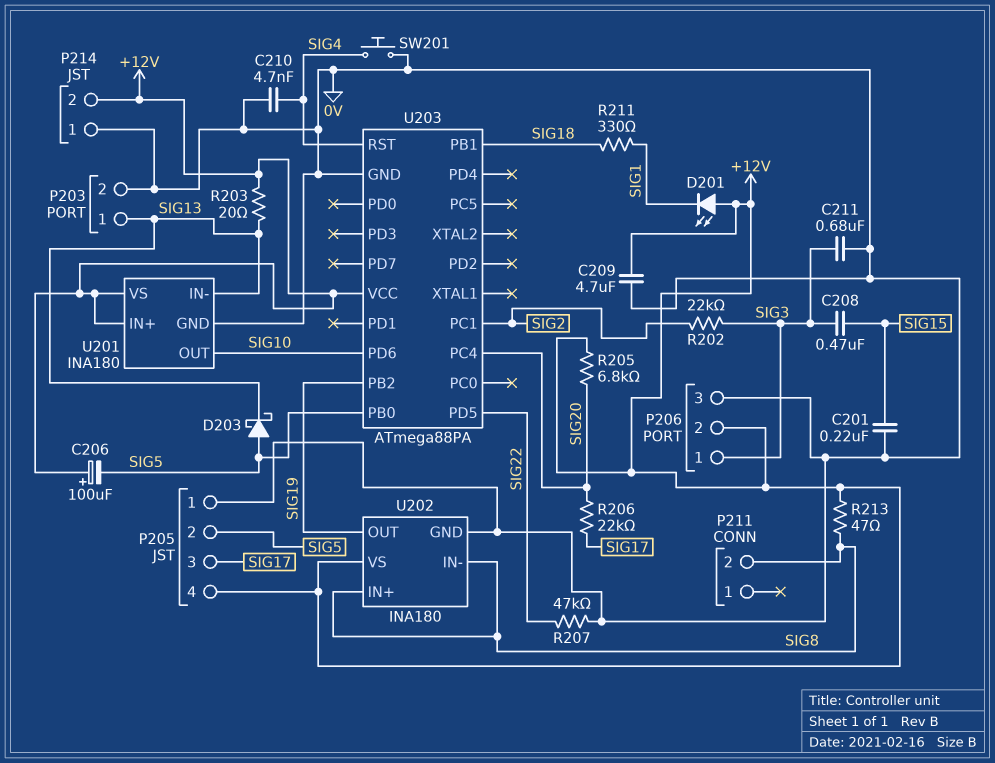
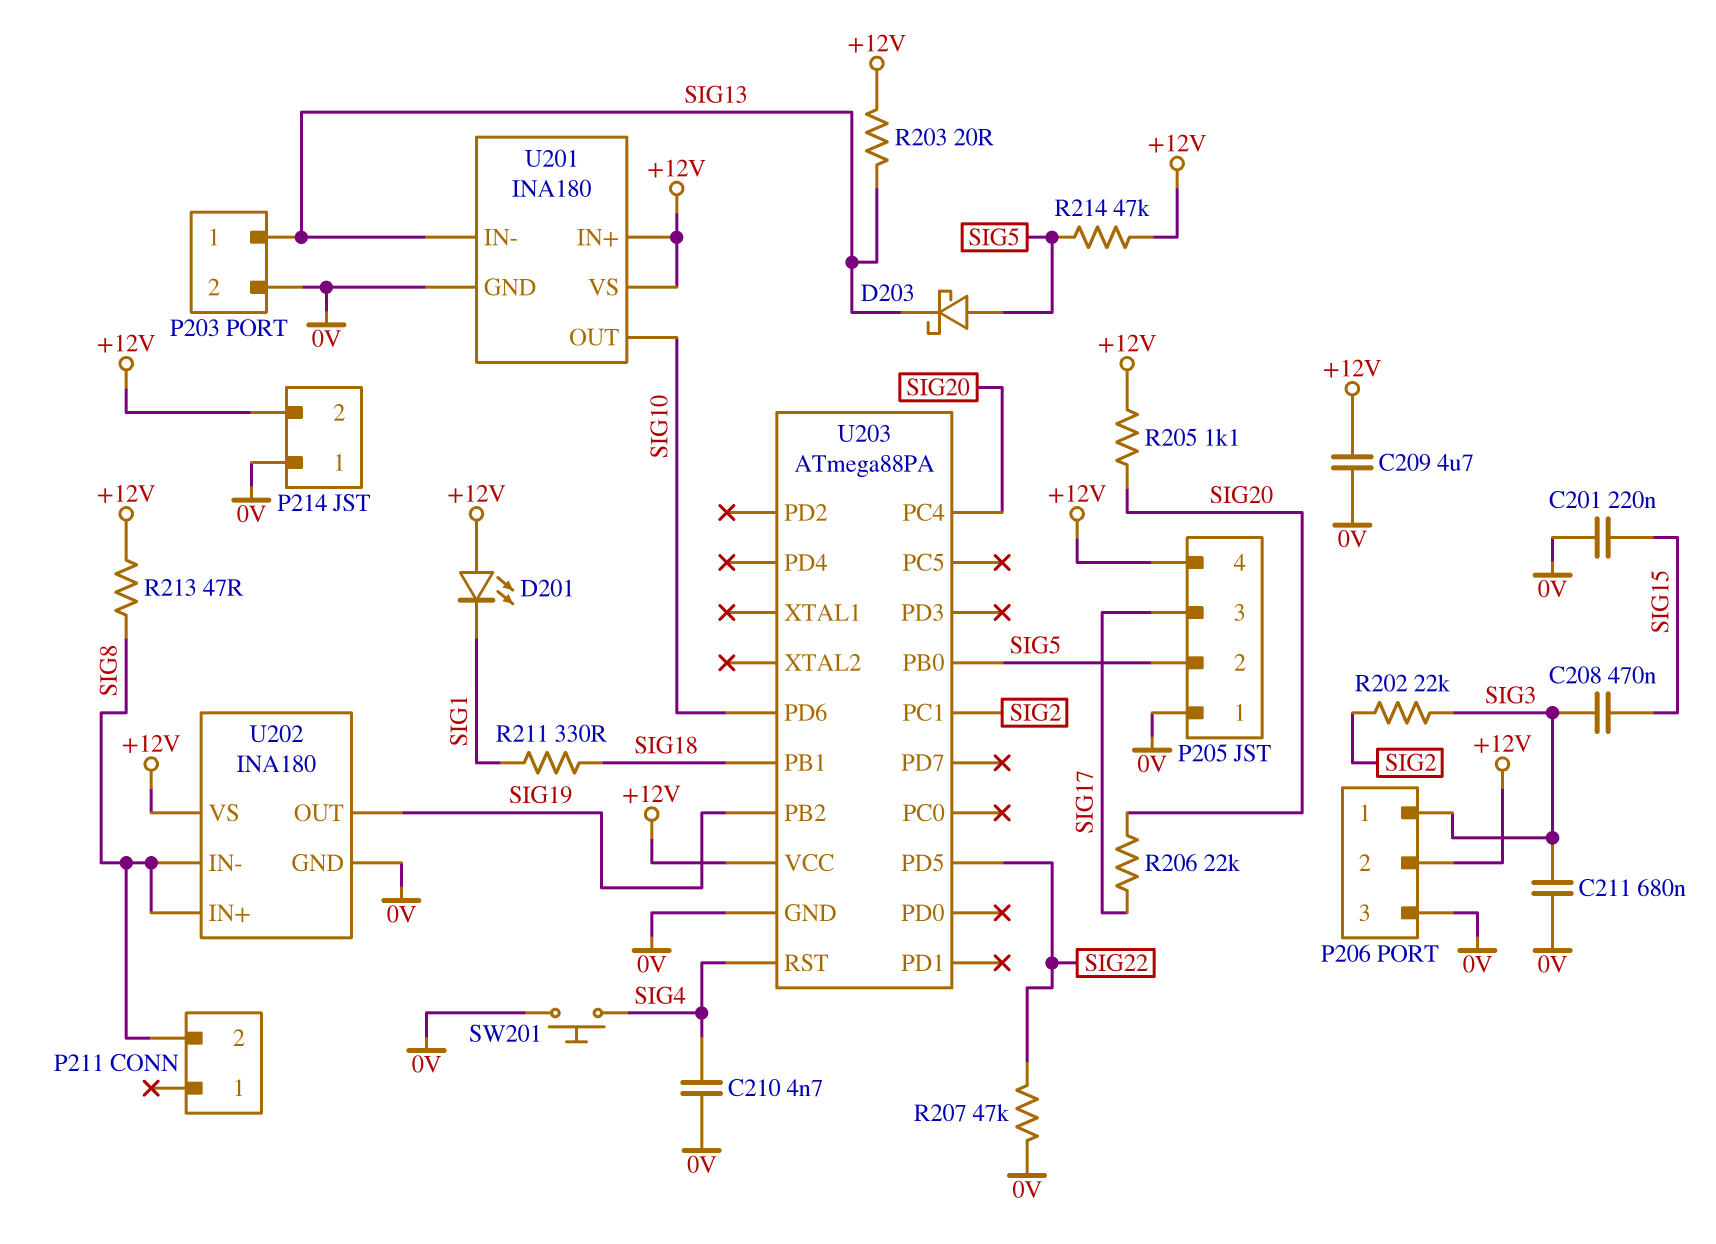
C206: 100uF (plus +12V, minus SIG5) -> none
R205: 6.8k (+12V, SIG20) -> 1.1k (+12V, SIG20)
R214: none -> 47k (+12V, SIG5)

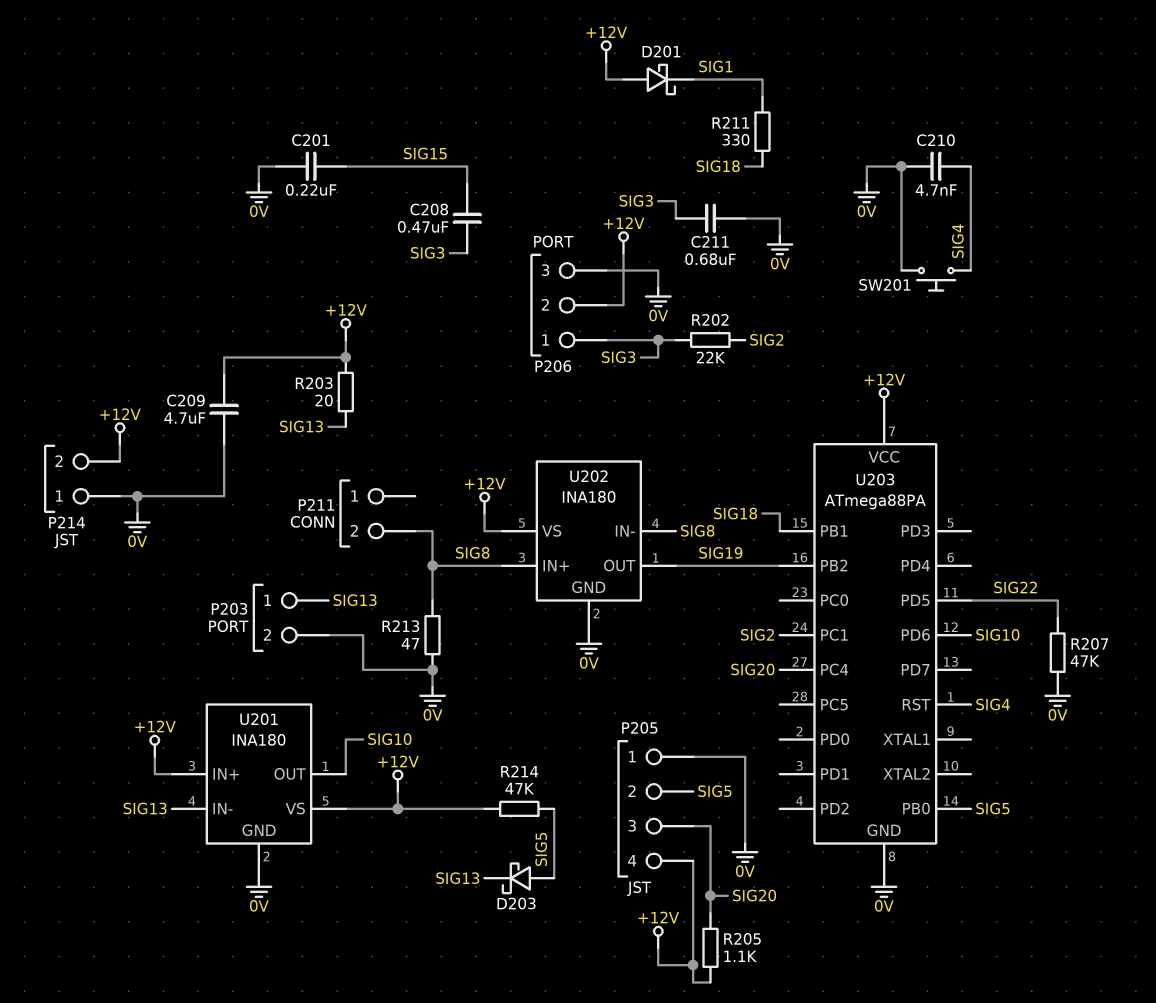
D201: LED (A +12V, K SIG1) -> schottky (A +12V, K SIG1)
P205 pin 3: SIG17 -> SIG20
R206: 22k (SIG17, SIG20) -> none
R213: 47 (+12V, SIG8) -> 47 (0V, SIG8)

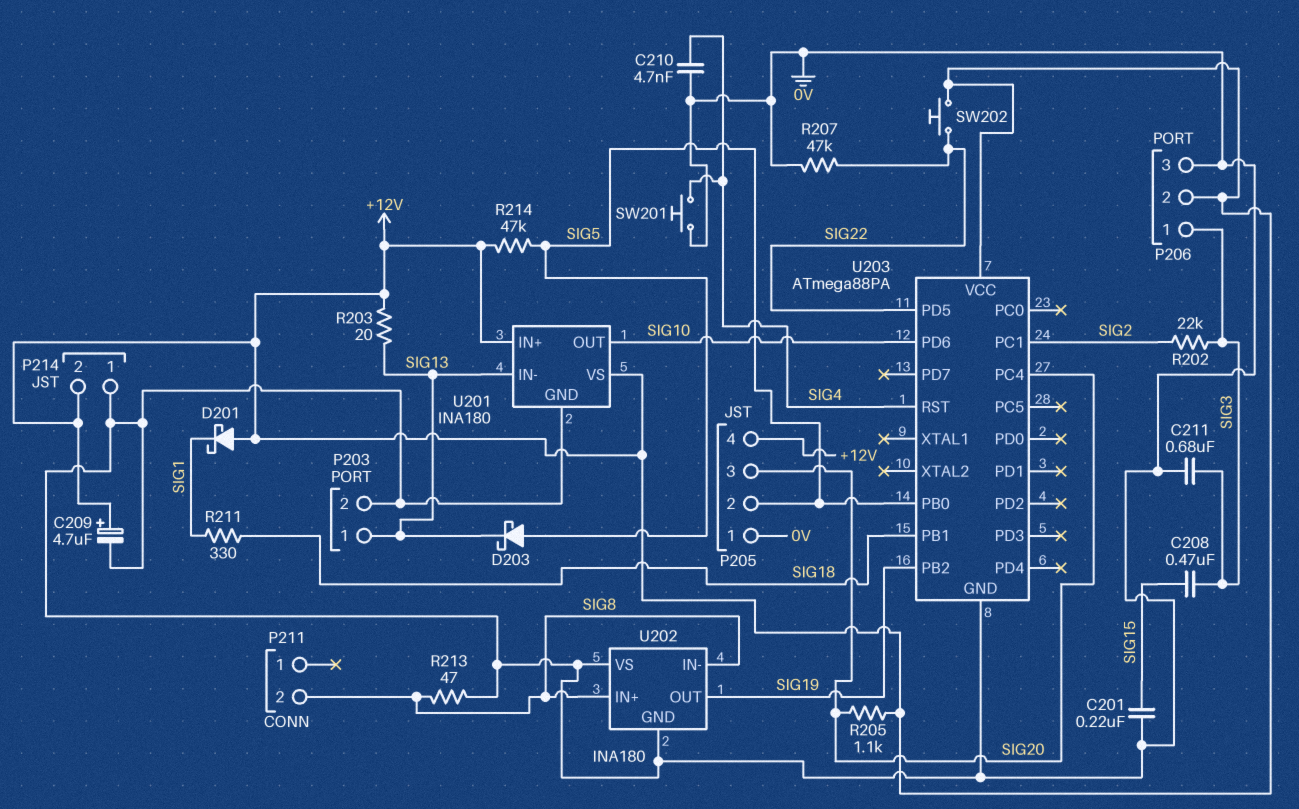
C209: 4.7uF (+12V, 0V) -> 4.7uF (plus +12V, minus 0V)
SW202: none -> button (+12V, SIG22)
U202 pin VS: +12V -> 0V

